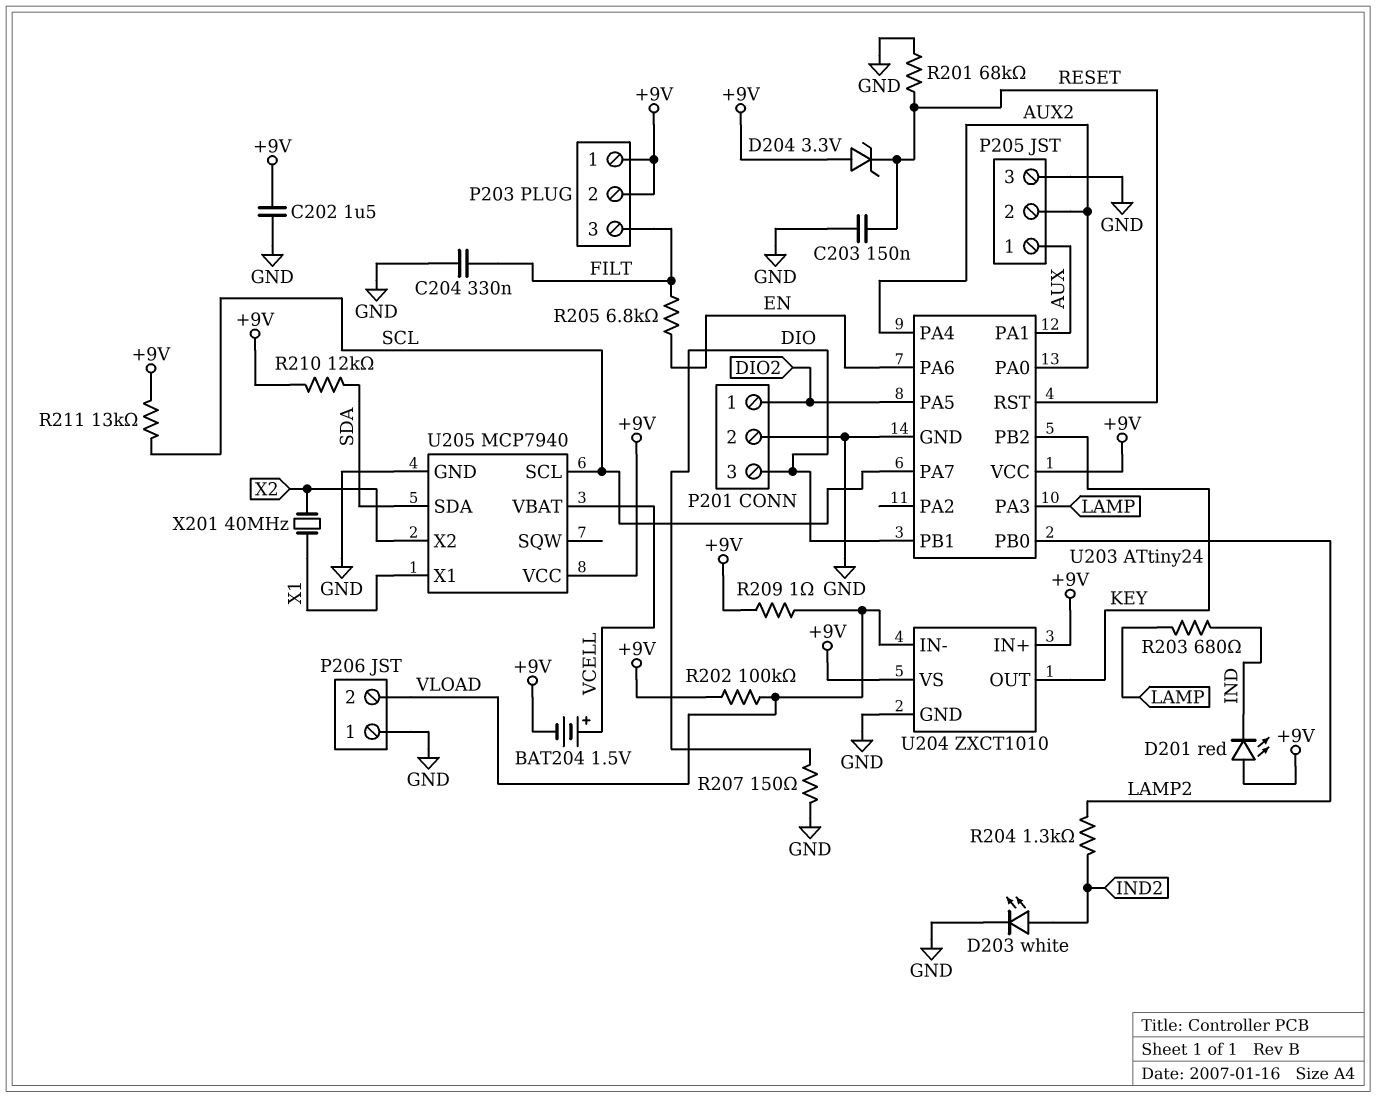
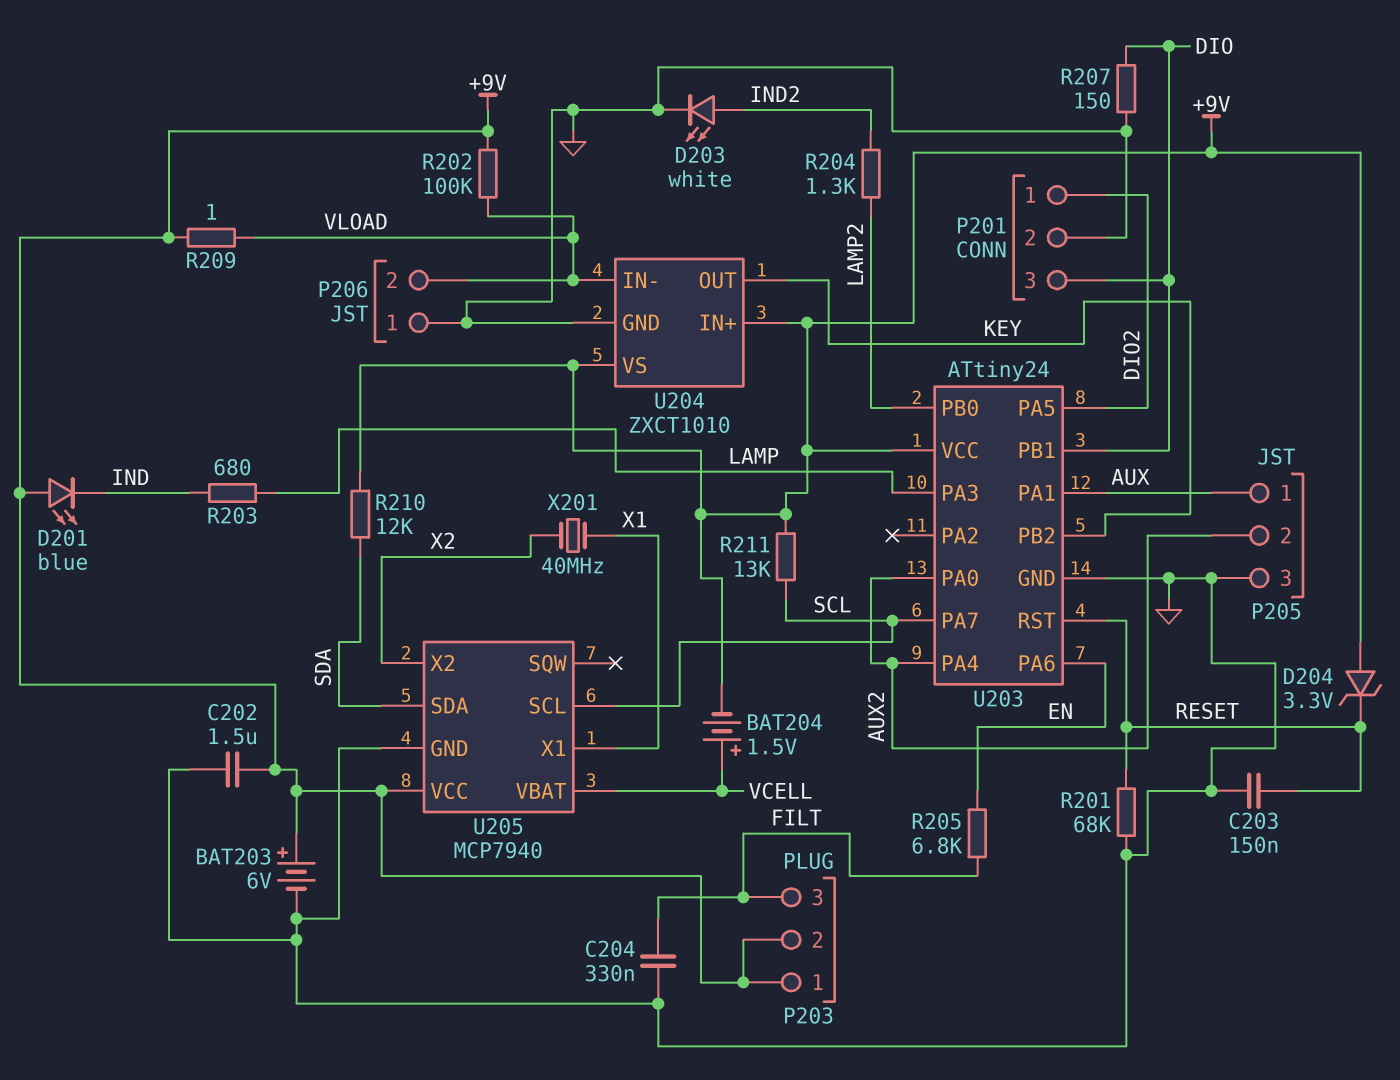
BAT203: none -> 6V (plus +9V, minus GND)
D201: LED red (A +9V, K IND) -> LED blue (A +9V, K IND)

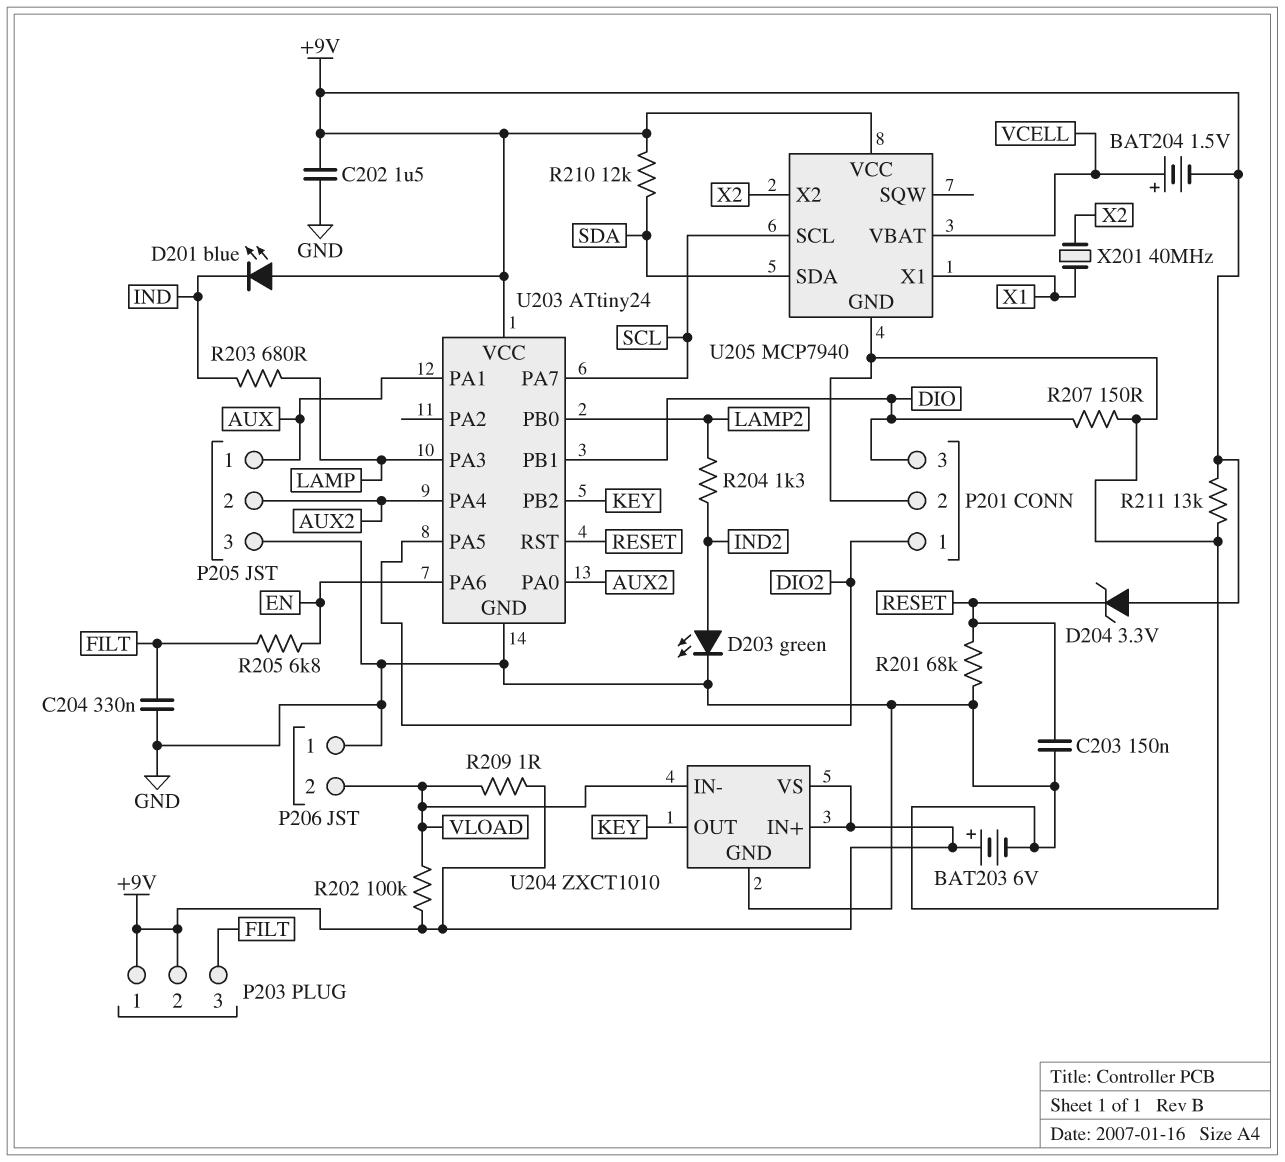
D203: LED white (A IND2, K GND) -> LED green (A IND2, K GND)
R211: 13k (+9V, SCL) -> 13k (+9V, GND)

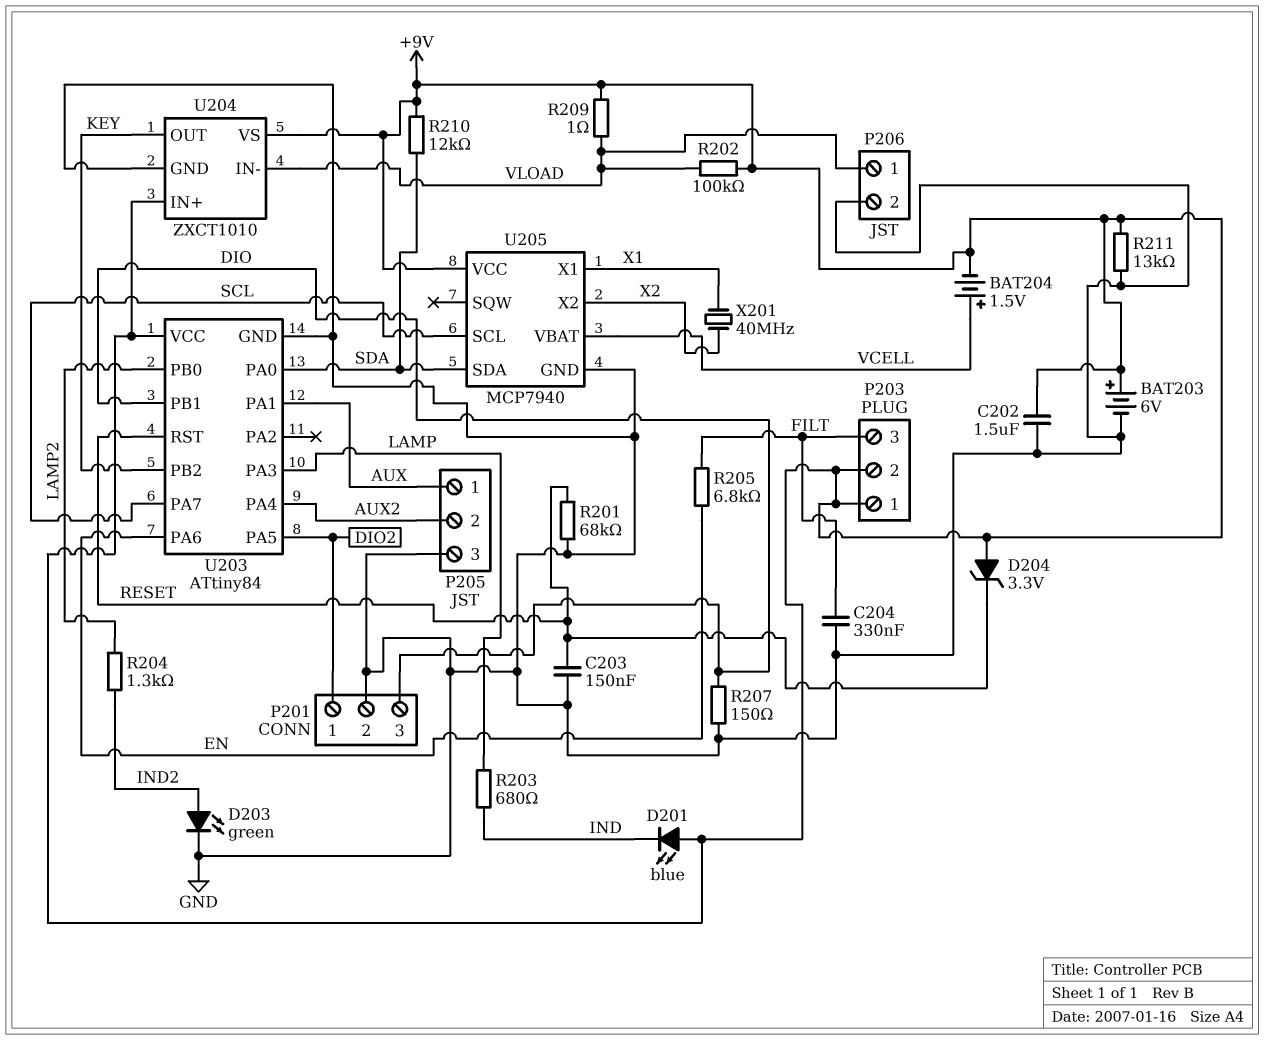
P206 pin 1: GND -> VLOAD
P206 pin 2: VLOAD -> GND
U203: ATtiny24 -> ATtiny84
U203 pin PA0: AUX2 -> SDA

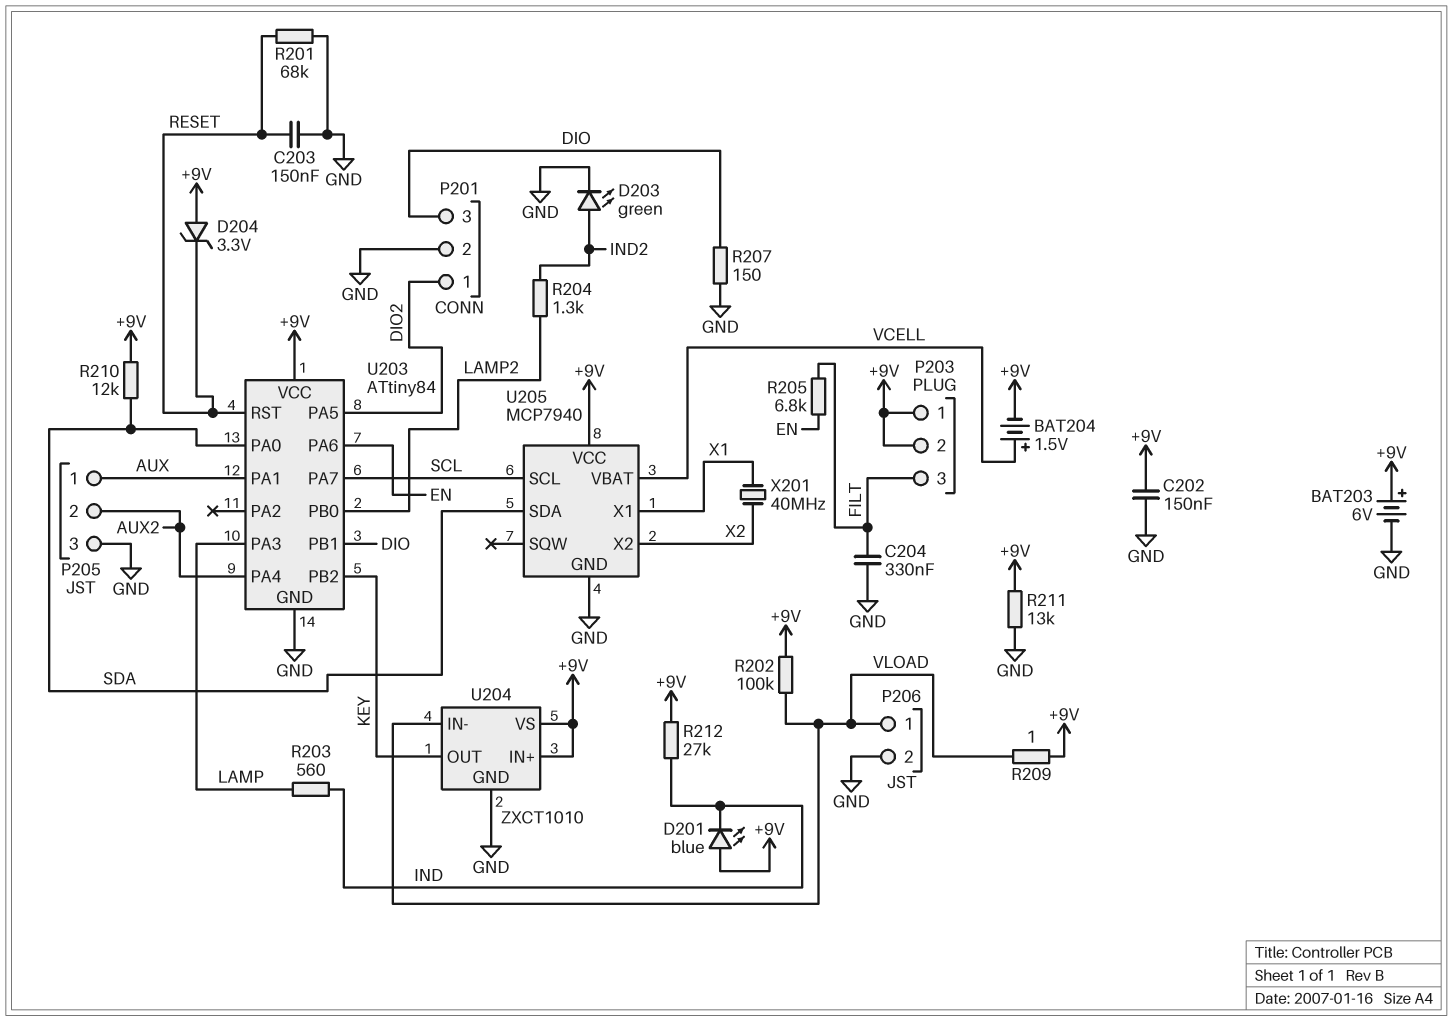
C202: 1.5uF (+9V, GND) -> 150nF (+9V, GND)
R203: 680 (IND, LAMP) -> 560 (IND, LAMP)
R212: none -> 27k (+9V, IND)

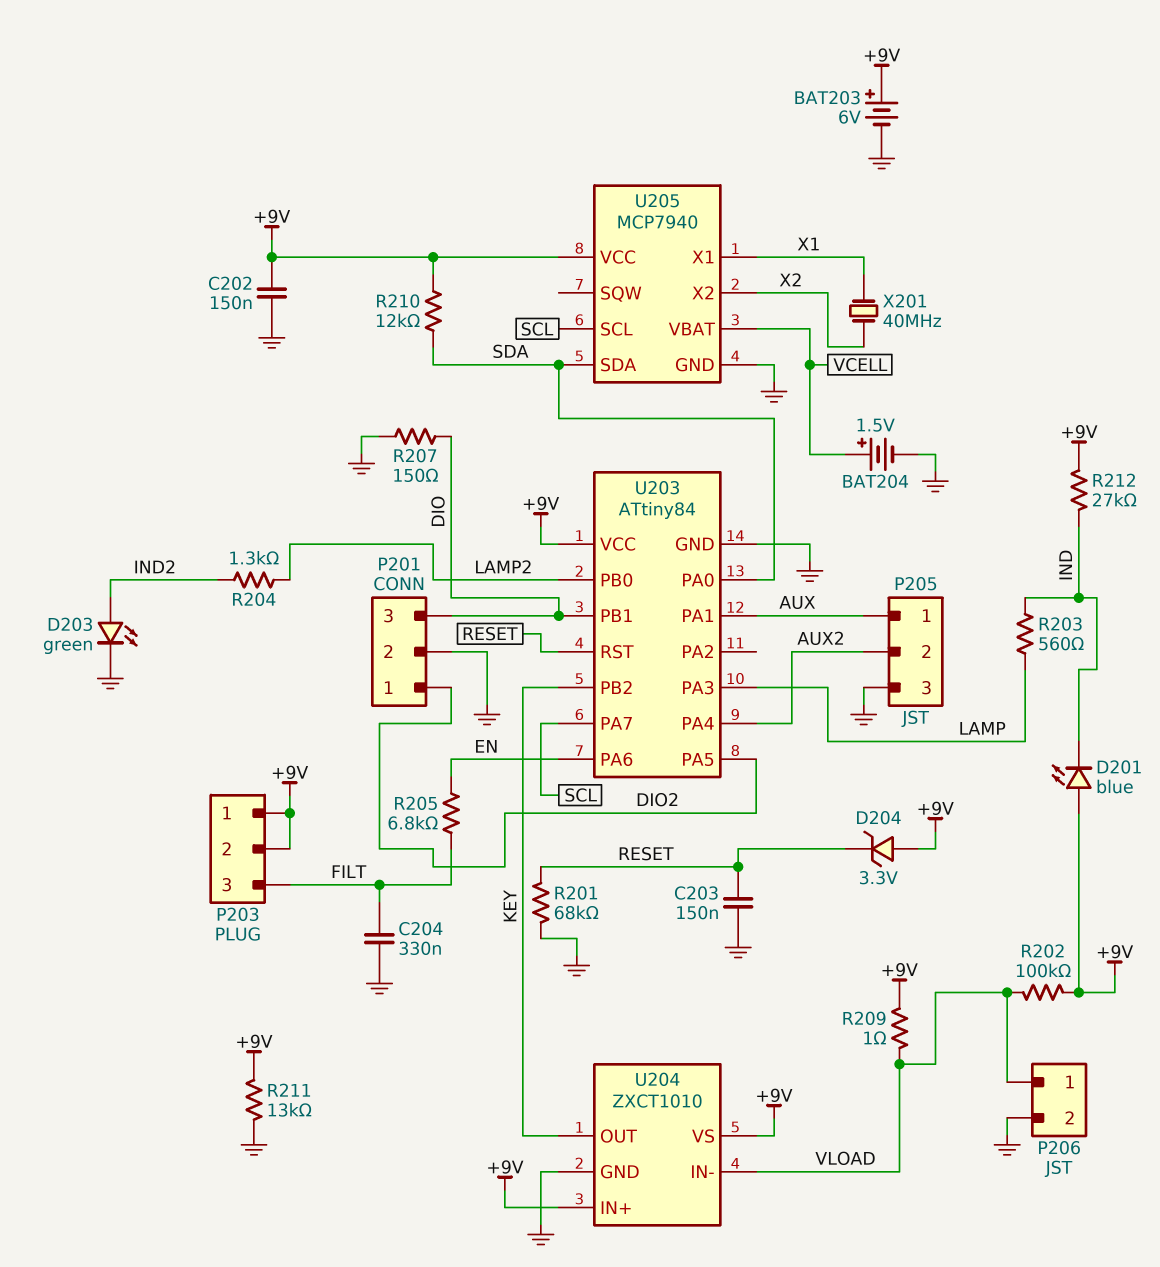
BAT204: 1.5V (plus VCELL, minus +9V) -> 1.5V (plus VCELL, minus GND)

